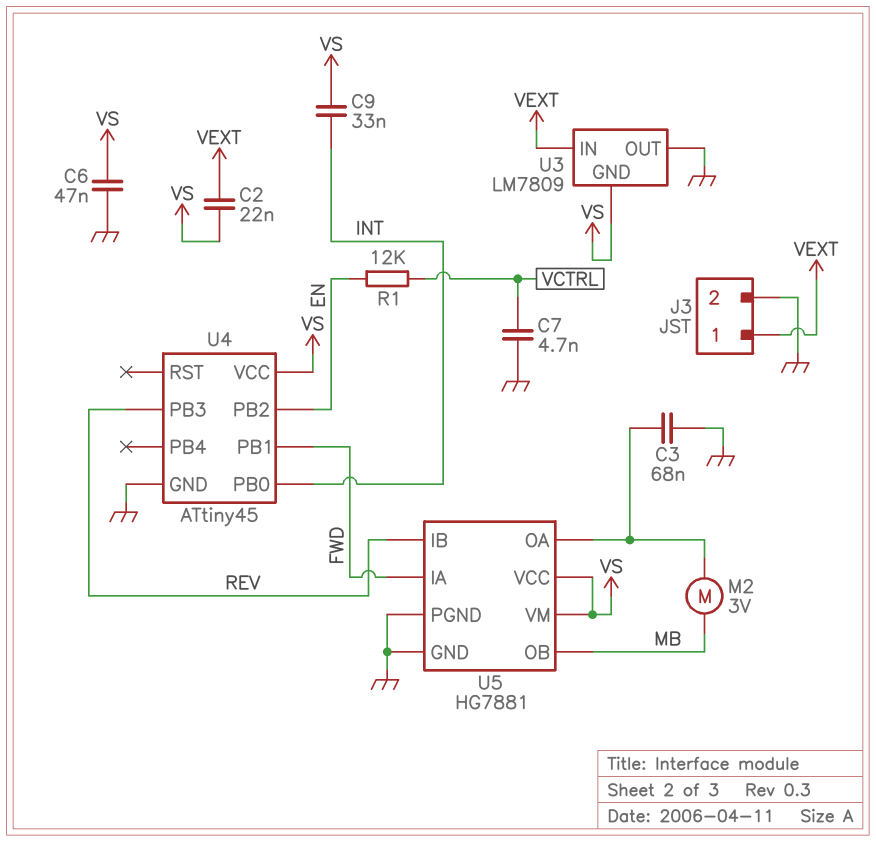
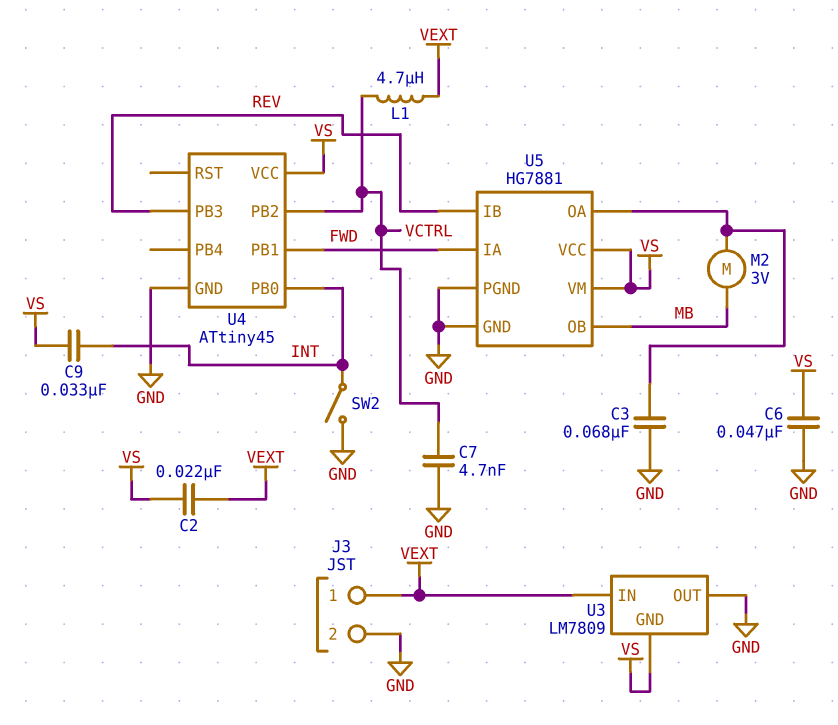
L1: none -> 4.7uH (VCTRL, VEXT)
R1: 12k (EN, VCTRL) -> none
SW2: none -> switch (GND, INT)
U4 pin PB2: EN -> VCTRL

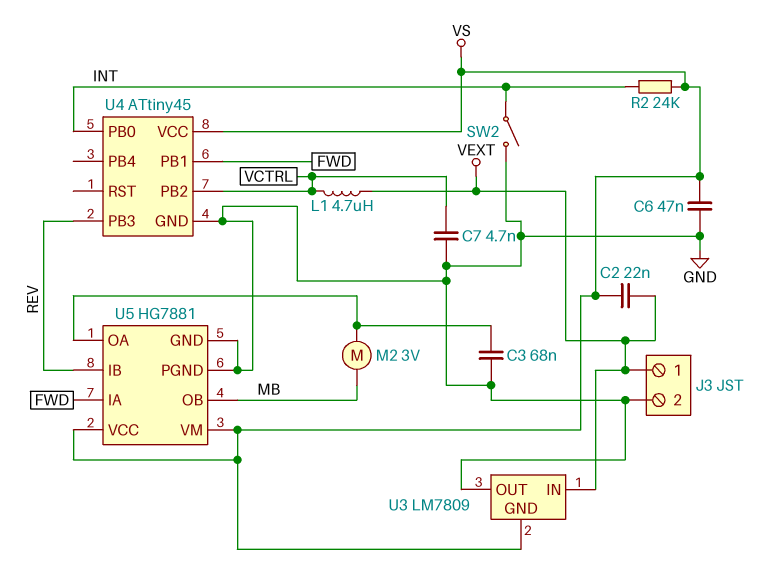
C9: 33nF (INT, VS) -> none
R2: none -> 24k (INT, VS)

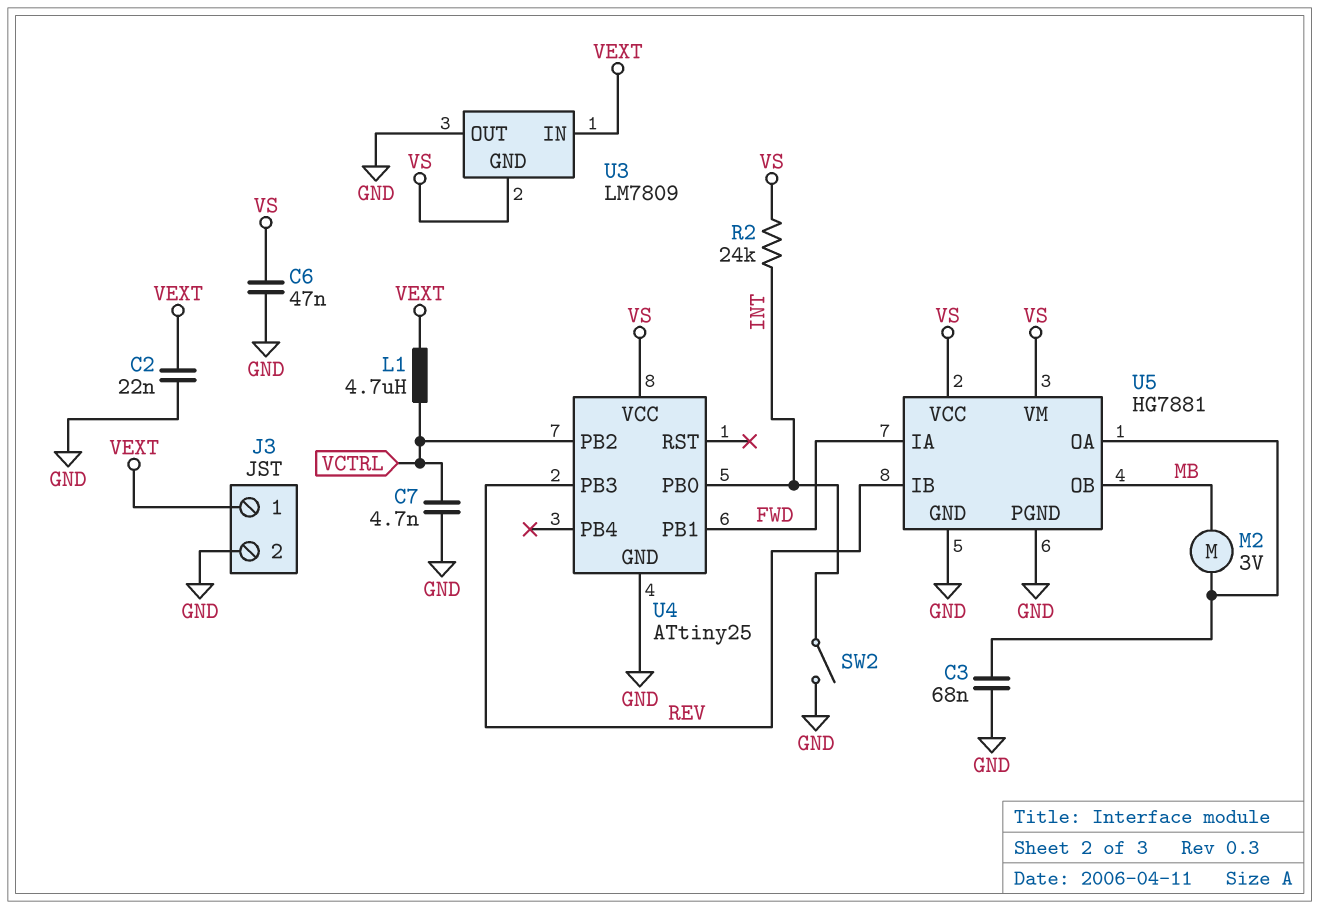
C2: 22nF (VEXT, VS) -> 22nF (GND, VEXT)
U4: ATtiny45 -> ATtiny25

